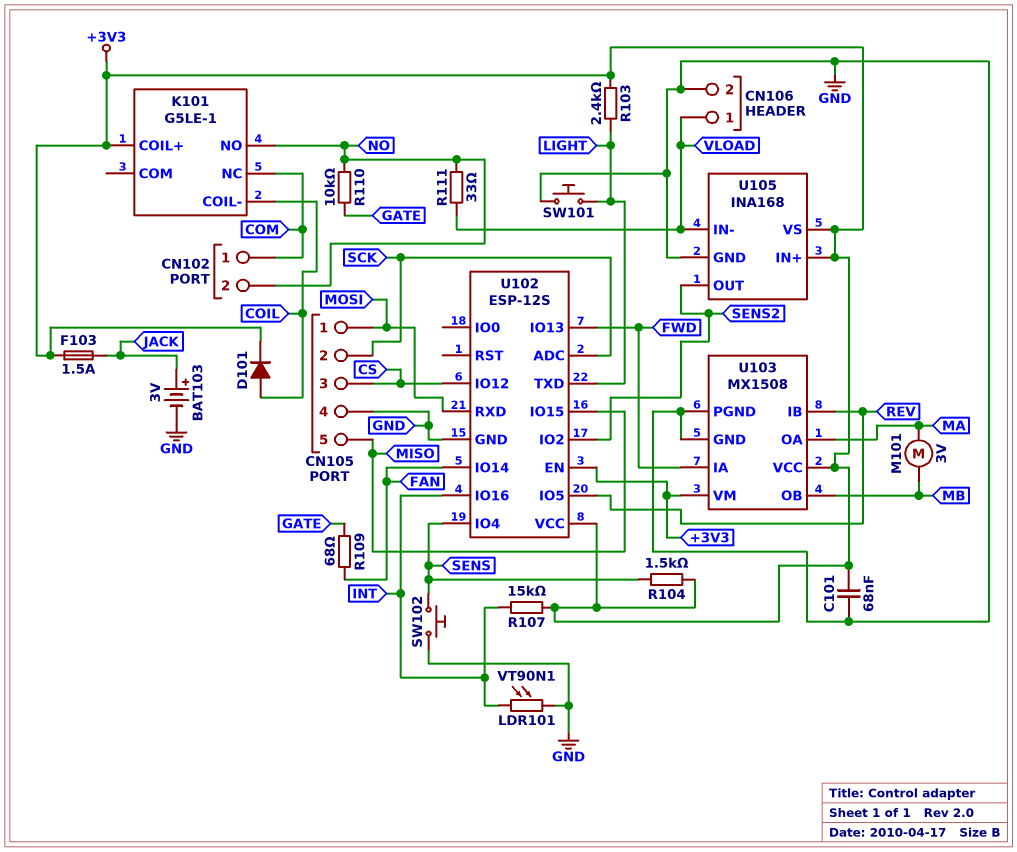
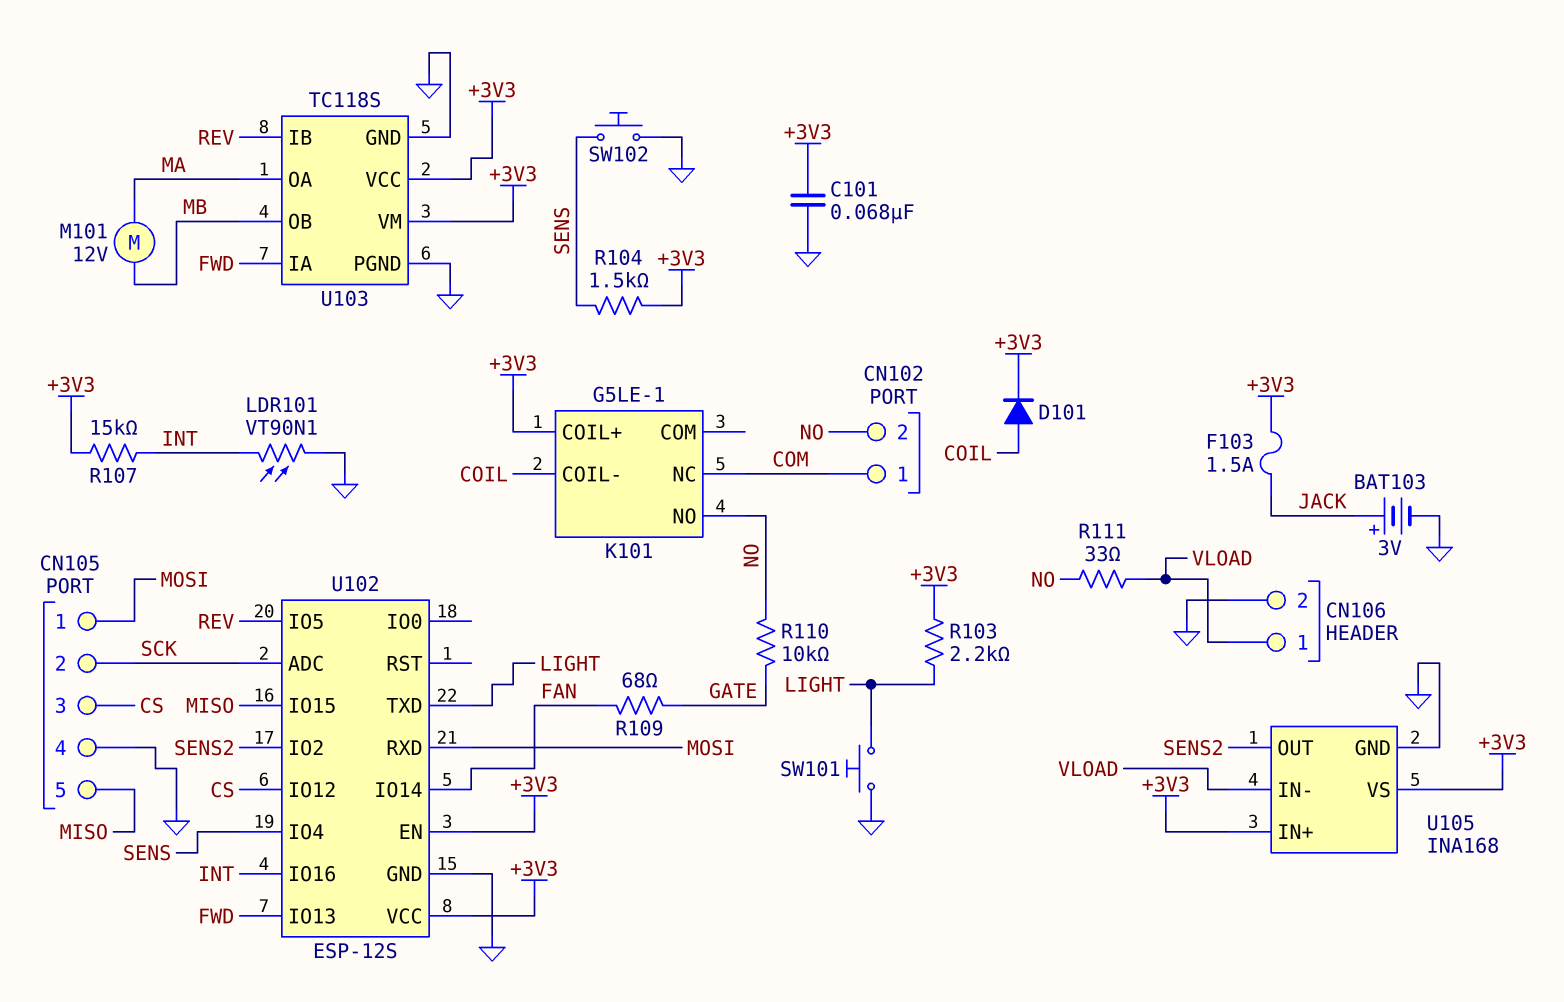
M101: motor 3V (MA, MB) -> motor 12V (MA, MB)
R103: 2.4k (+3V3, LIGHT) -> 2.2k (+3V3, LIGHT)
U103: MX1508 -> TC118S

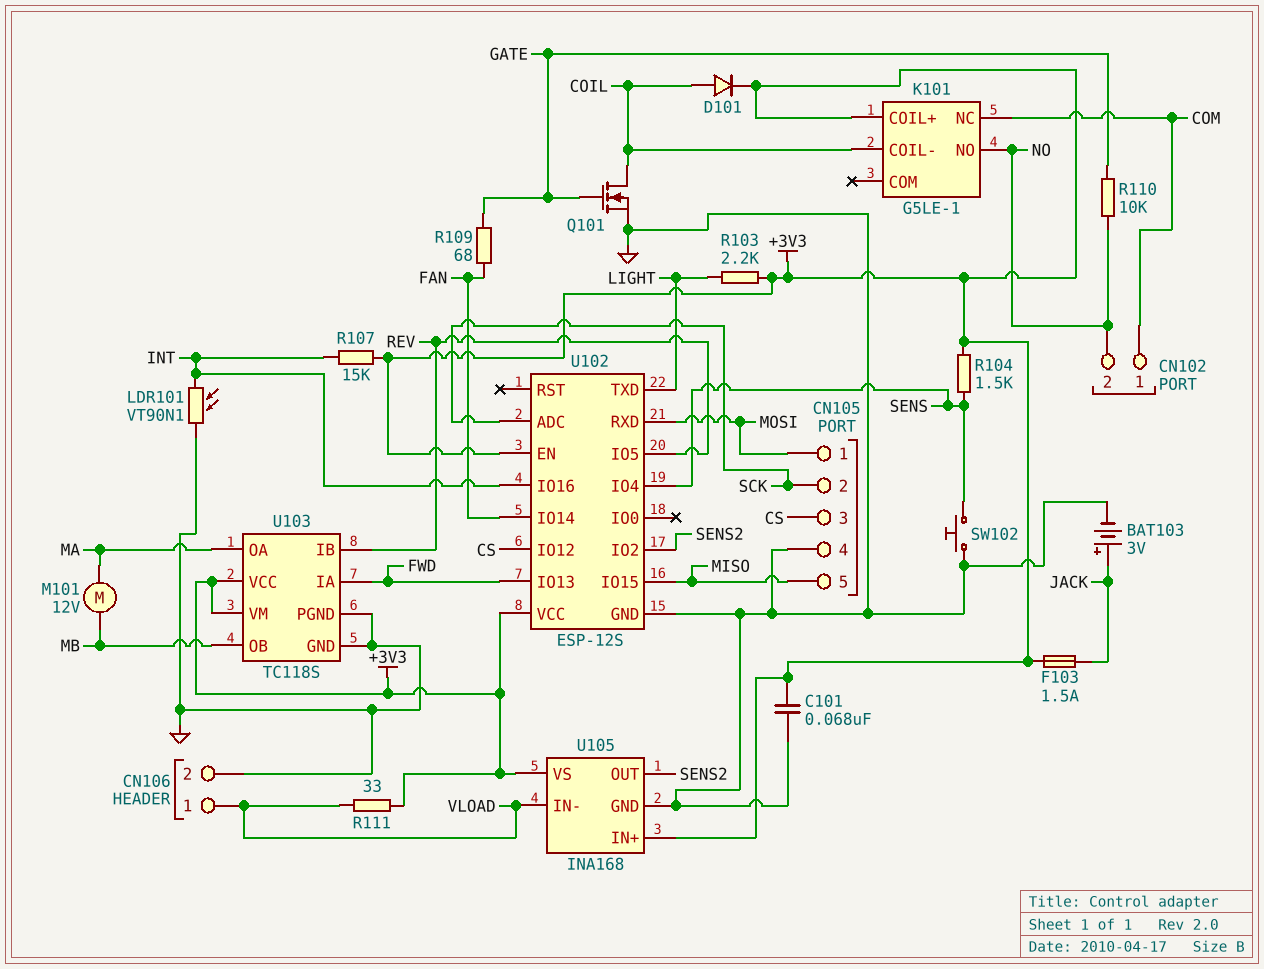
Q101: none -> NMOS (G GATE, D COIL, S GND)
R111: 33 (NO, VLOAD) -> 33 (+3V3, VLOAD)
SW101: button (GND, LIGHT) -> none

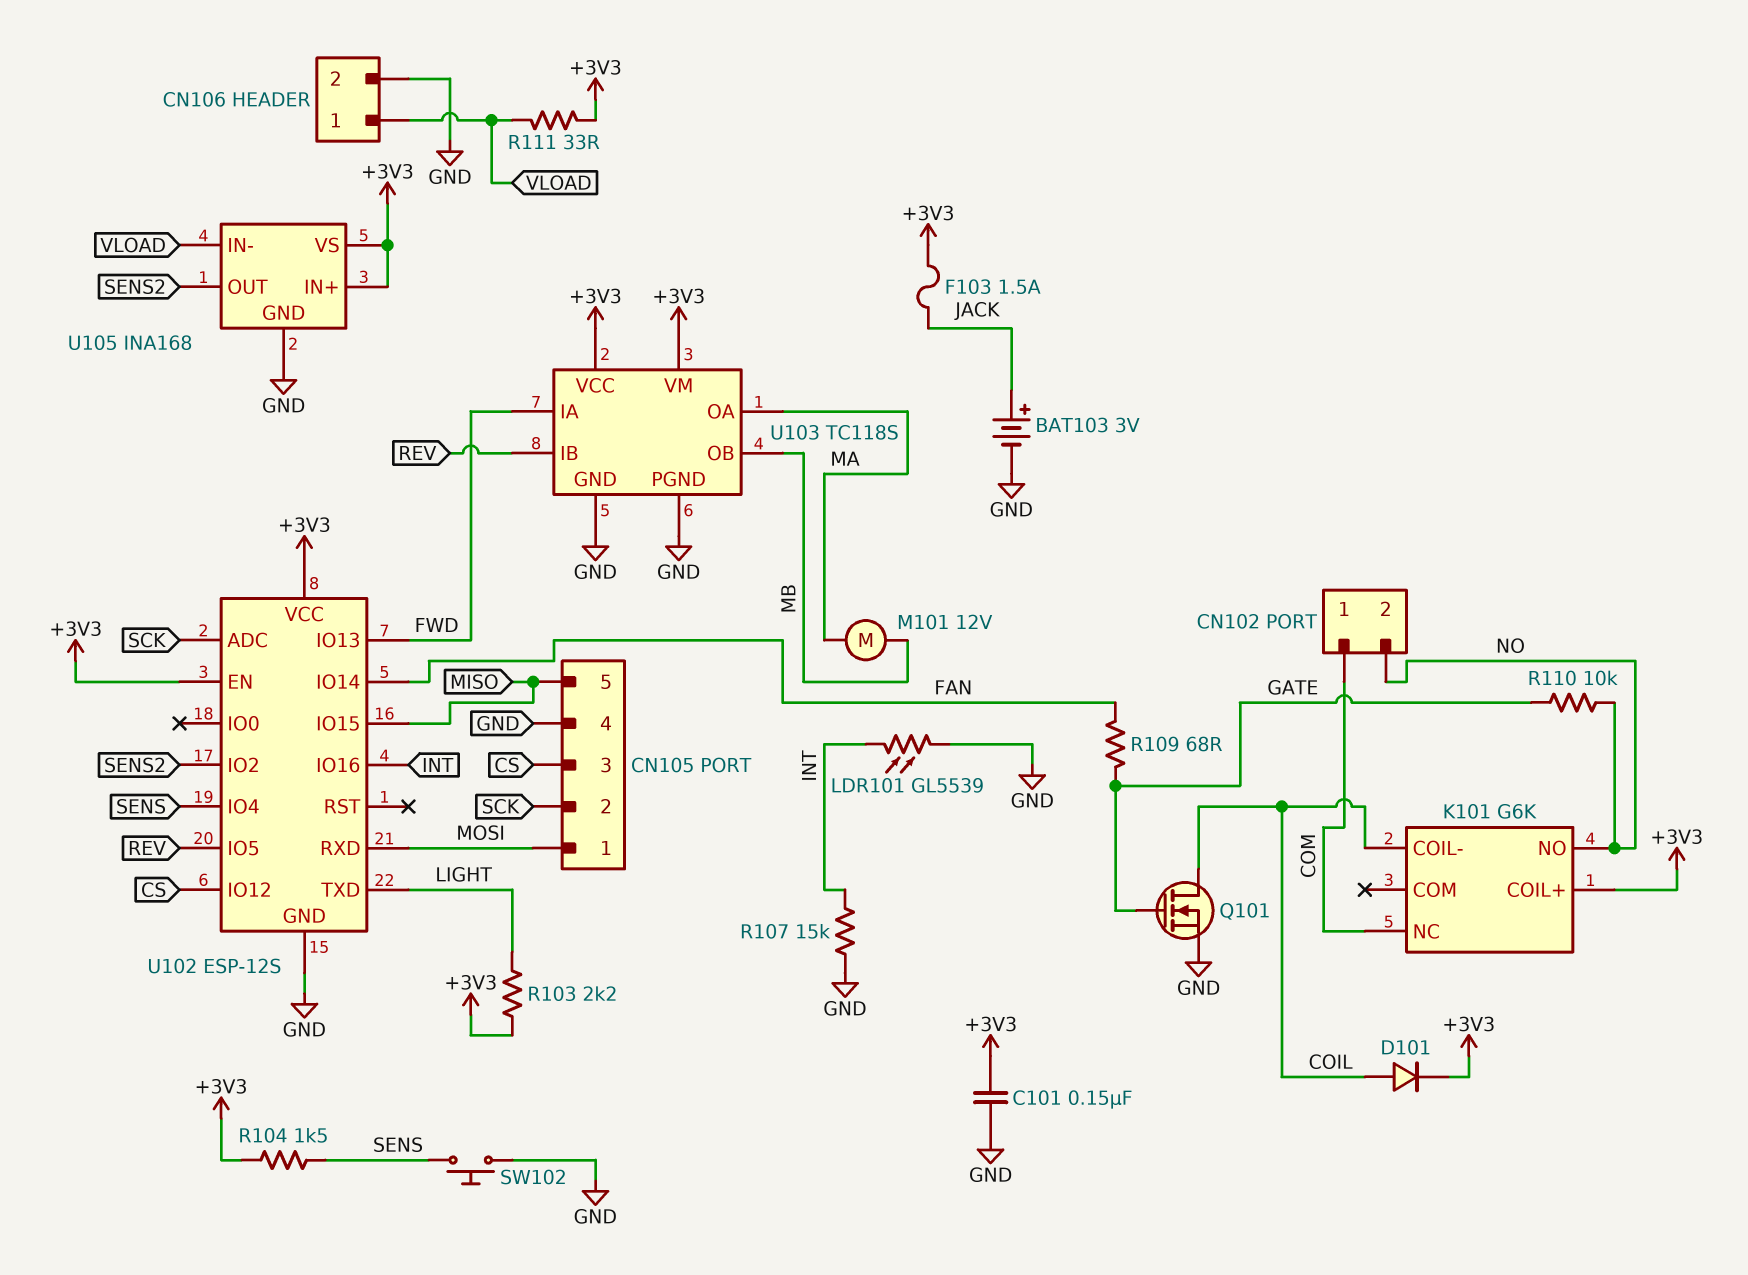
C101: 68nF (+3V3, GND) -> 150nF (+3V3, GND)
K101: G5LE-1 -> G6K
LDR101: VT90N1 (GND, INT) -> GL5539 (GND, INT)
R107: 15k (+3V3, INT) -> 15k (GND, INT)

